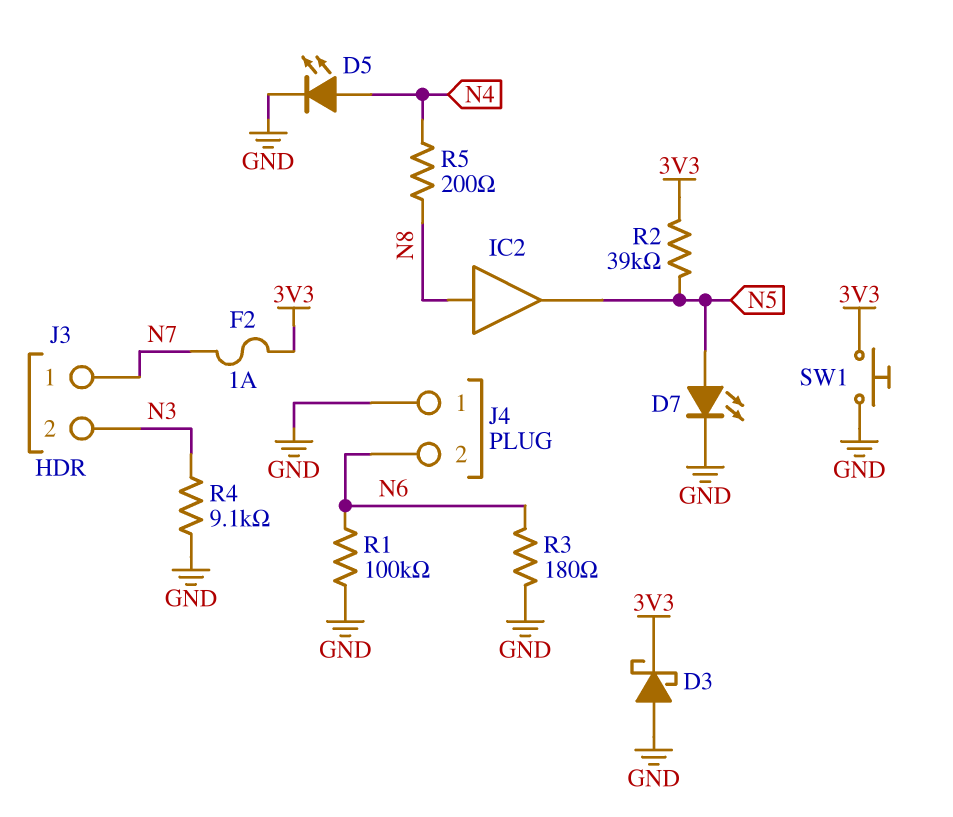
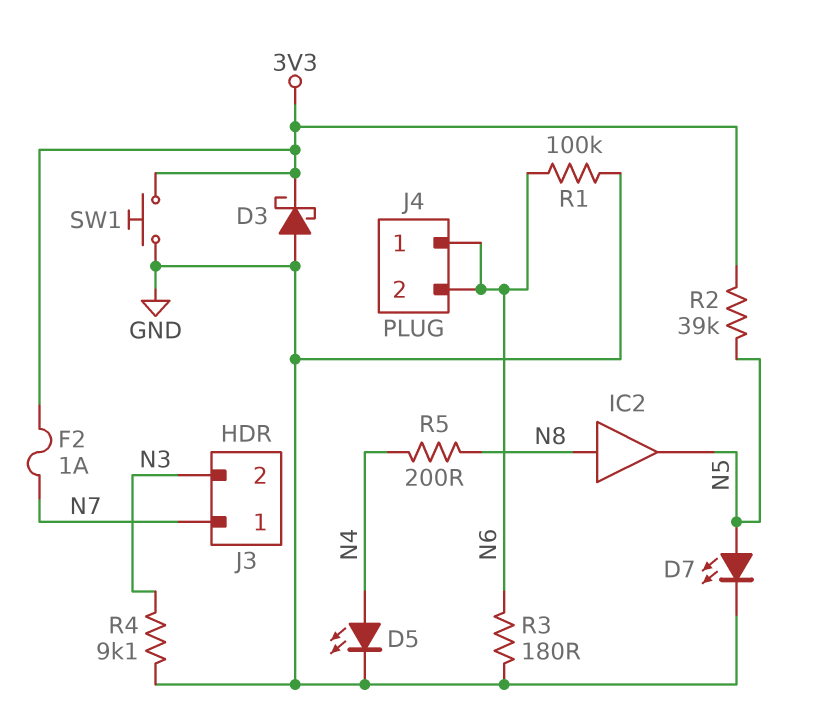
J4 pin 1: GND -> N6

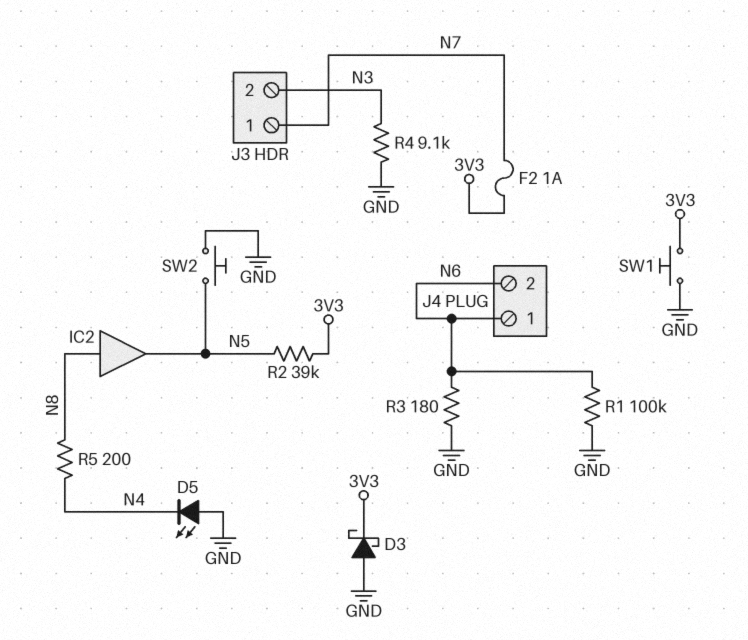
D5: LED (A N4, K GND) -> LED (A GND, K N4)
D7: LED (A N5, K GND) -> none
SW2: none -> button (GND, N5)

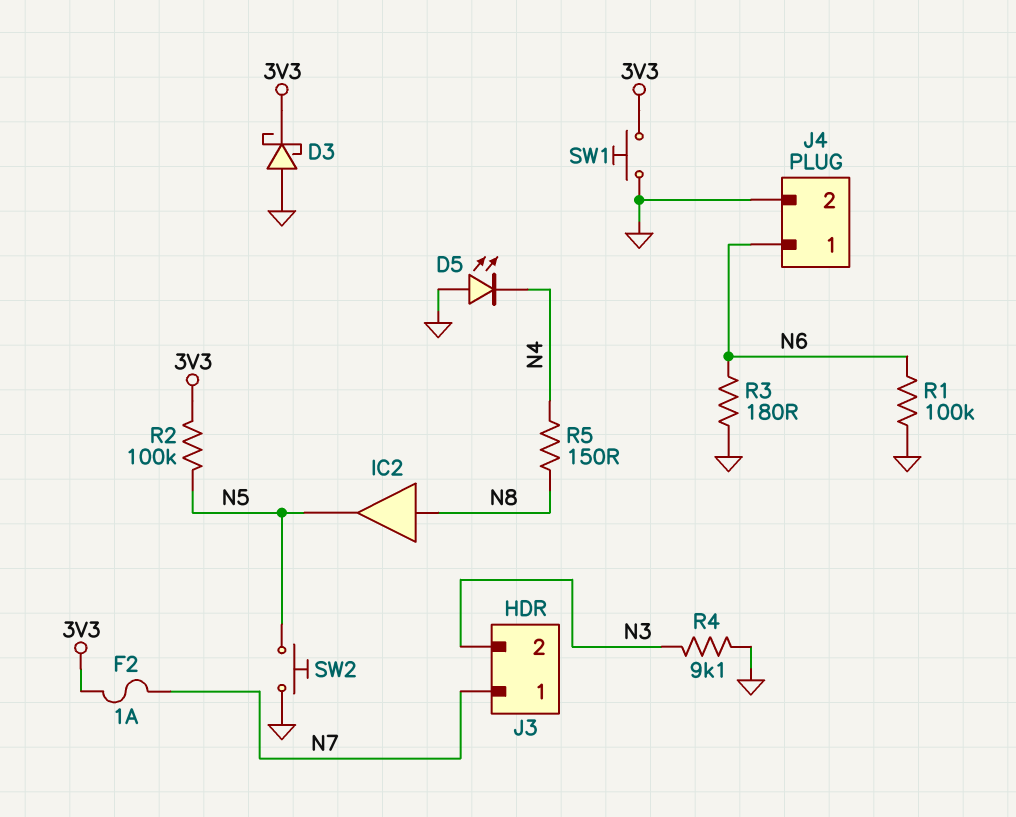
J4 pin 2: N6 -> GND
R2: 39k (3V3, N5) -> 100k (3V3, N5)
R5: 200 (N4, N8) -> 150 (N4, N8)

